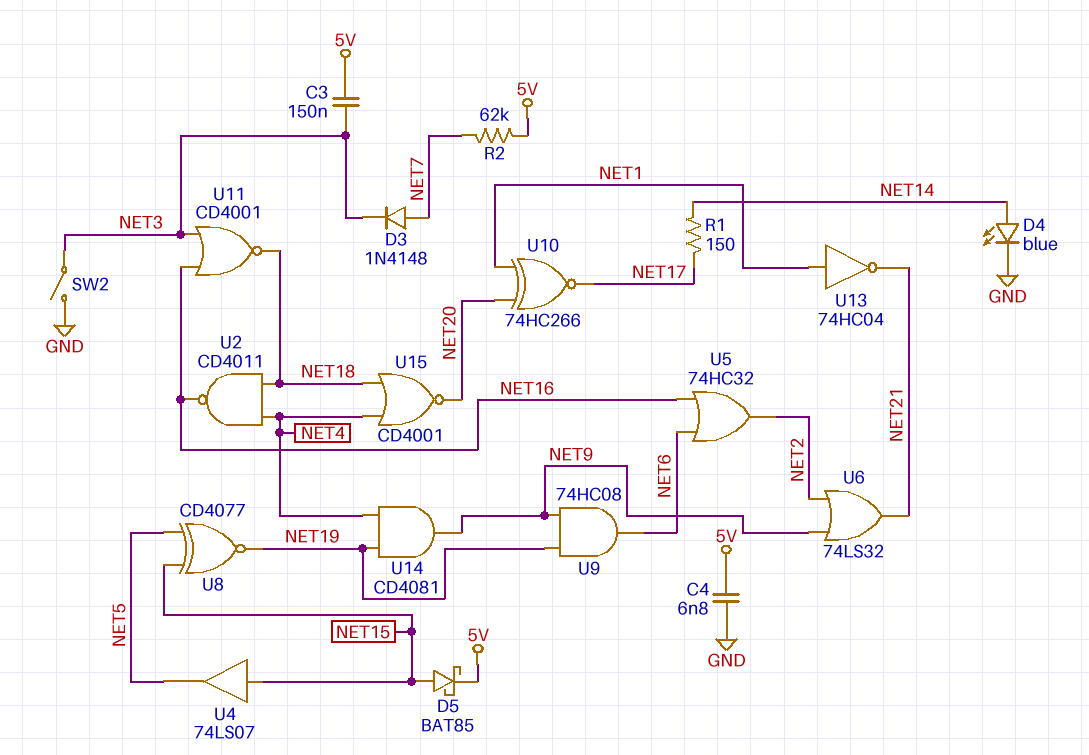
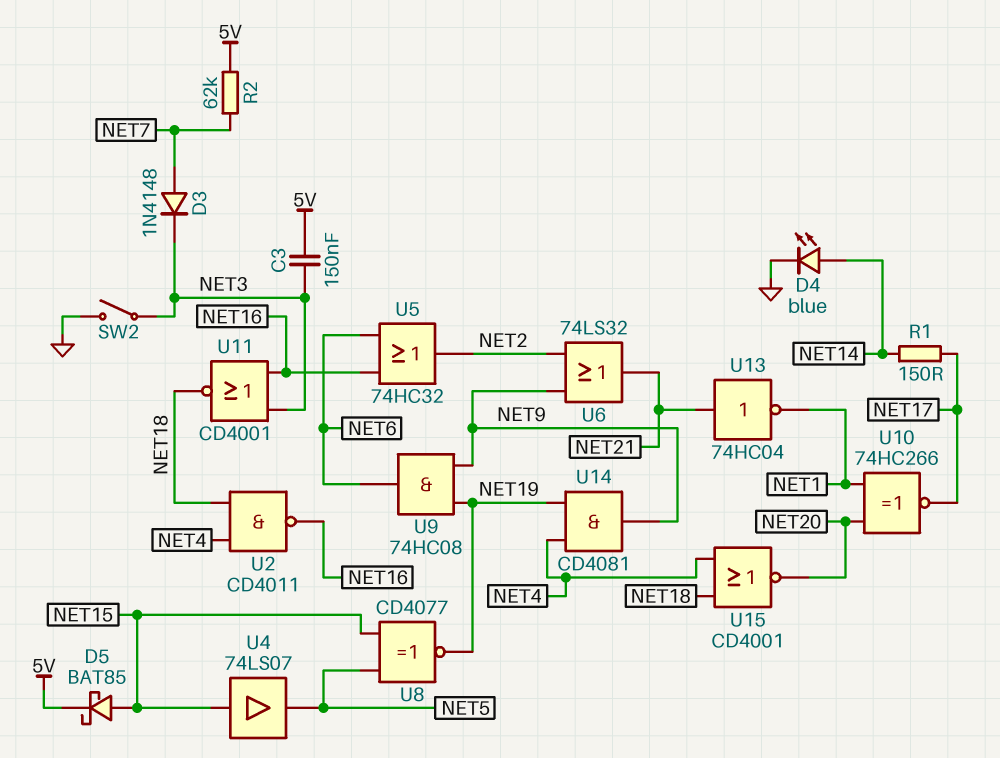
C4: 6.8nF (5V, GND) -> none
U13: NOT 74HC04 (in NET1, out NET21) -> NOT 74HC04 (in NET21, out NET1)

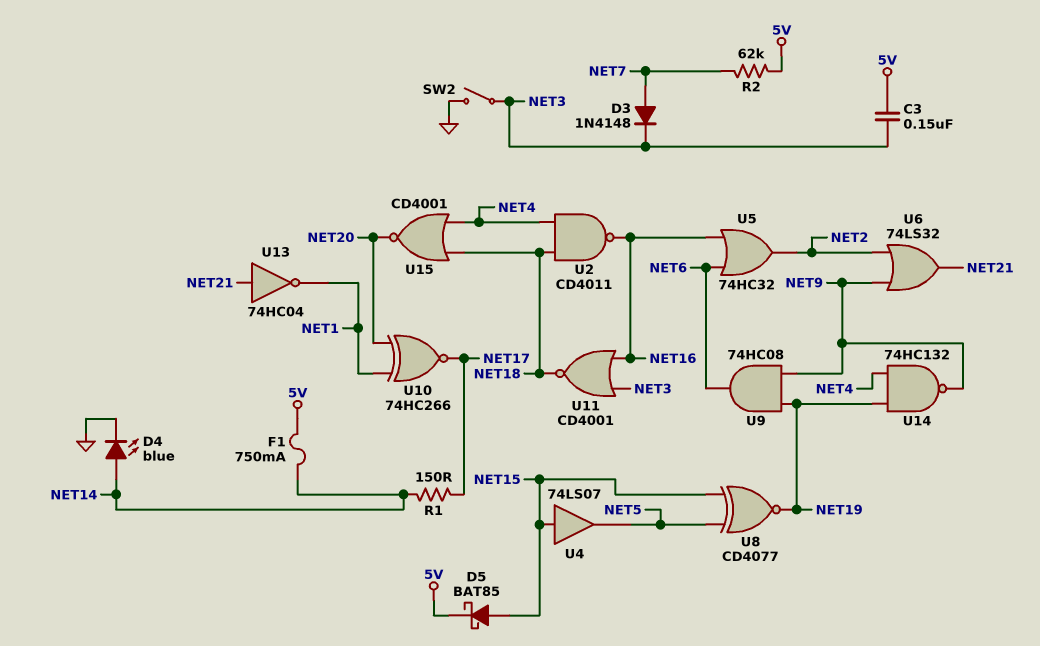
F1: none -> 750mA (5V, NET14)
U14: AND CD4081 (in NET4, in NET19, out NET9) -> NAND 74HC132 (in NET4, in NET19, out NET9)

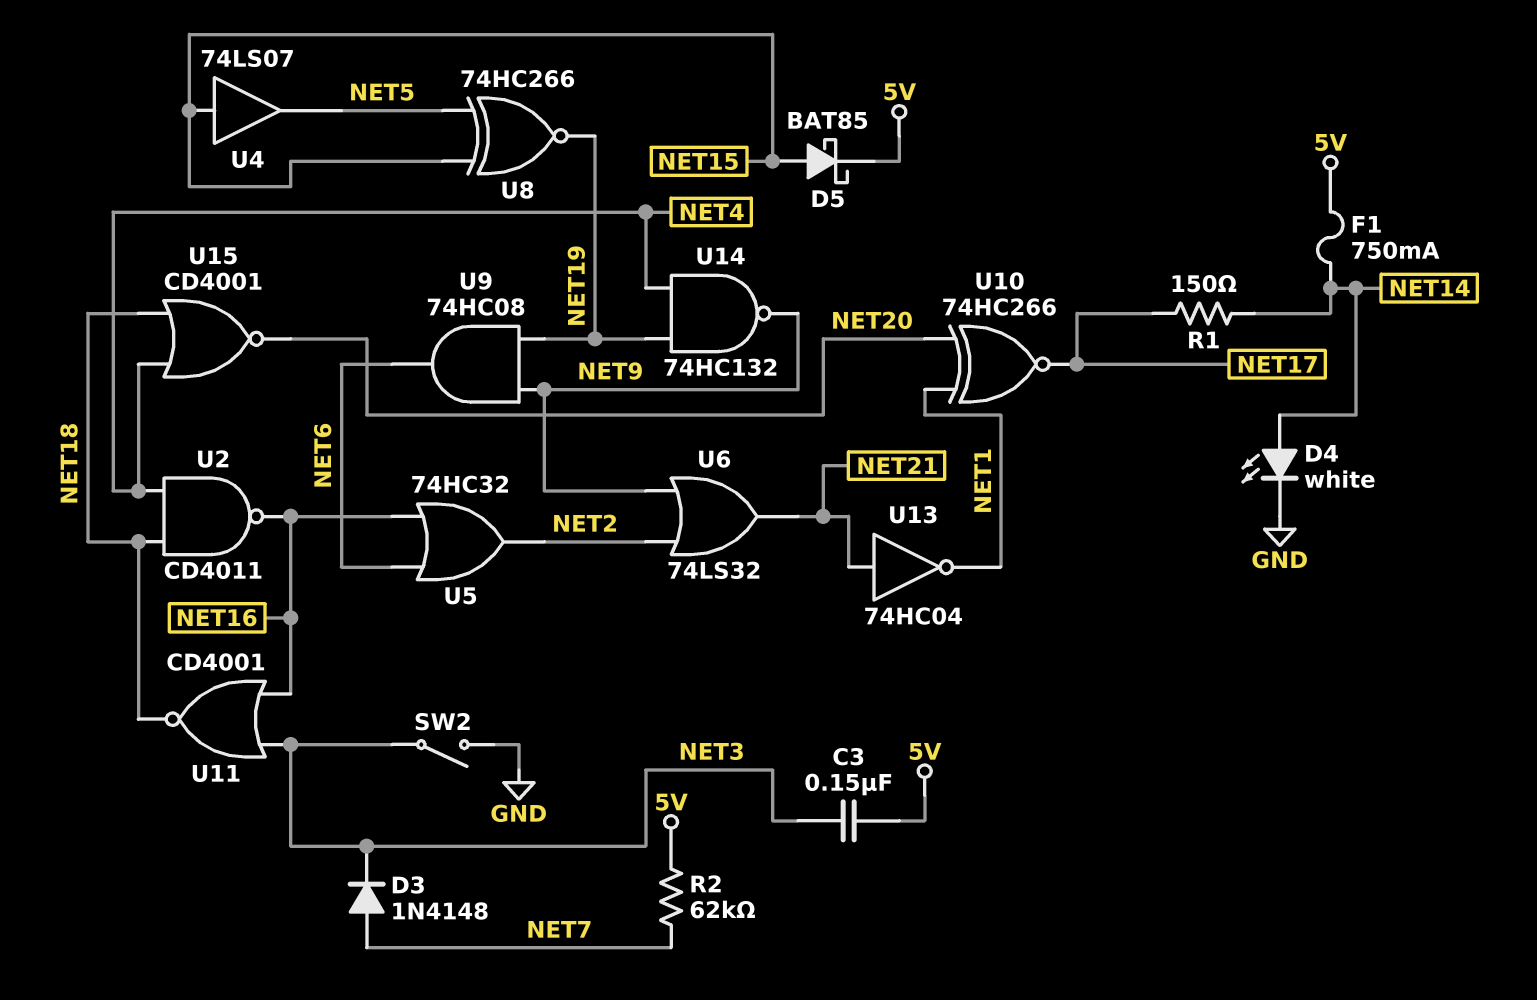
D4: LED blue (A NET14, K GND) -> LED white (A NET14, K GND)
U8: XNOR CD4077 (in NET5, in NET15, out NET19) -> XNOR 74HC266 (in NET5, in NET15, out NET19)

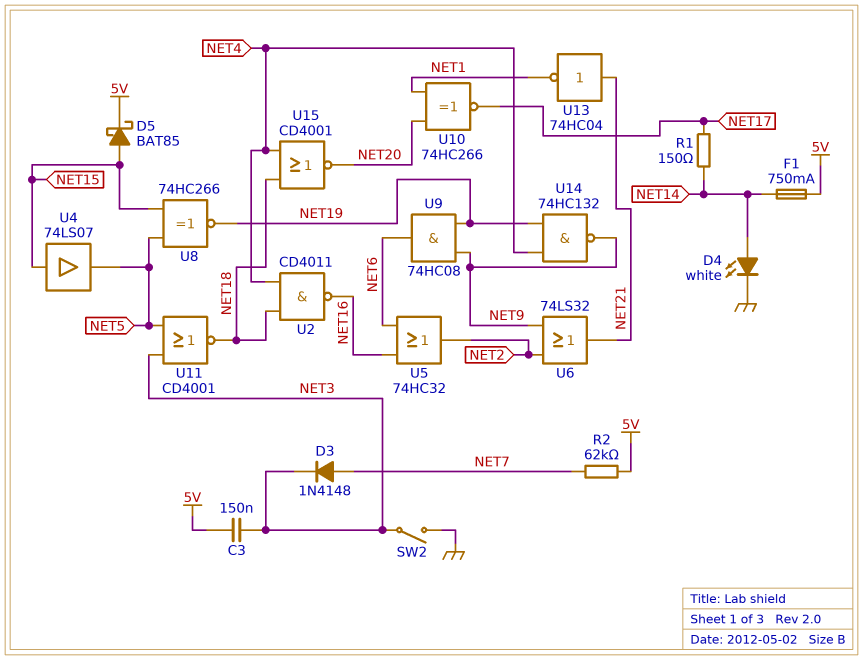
U11: NOR CD4001 (in NET3, in NET16, out NET18) -> NOR CD4001 (in NET3, in NET5, out NET18)

